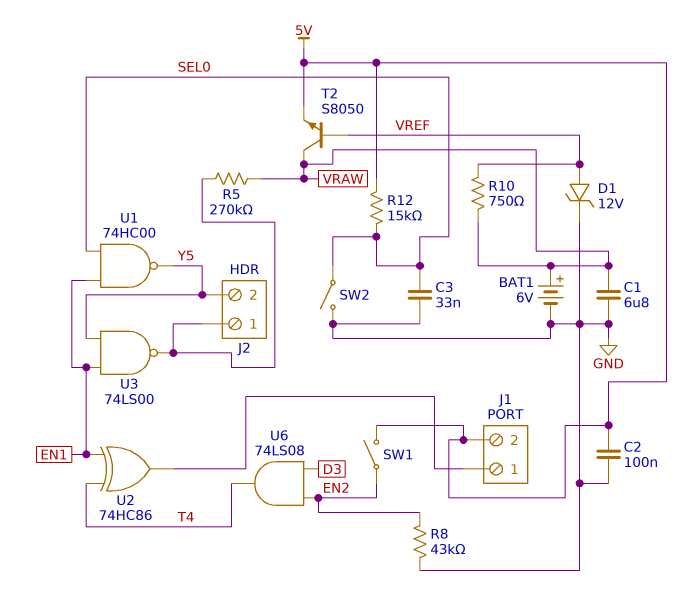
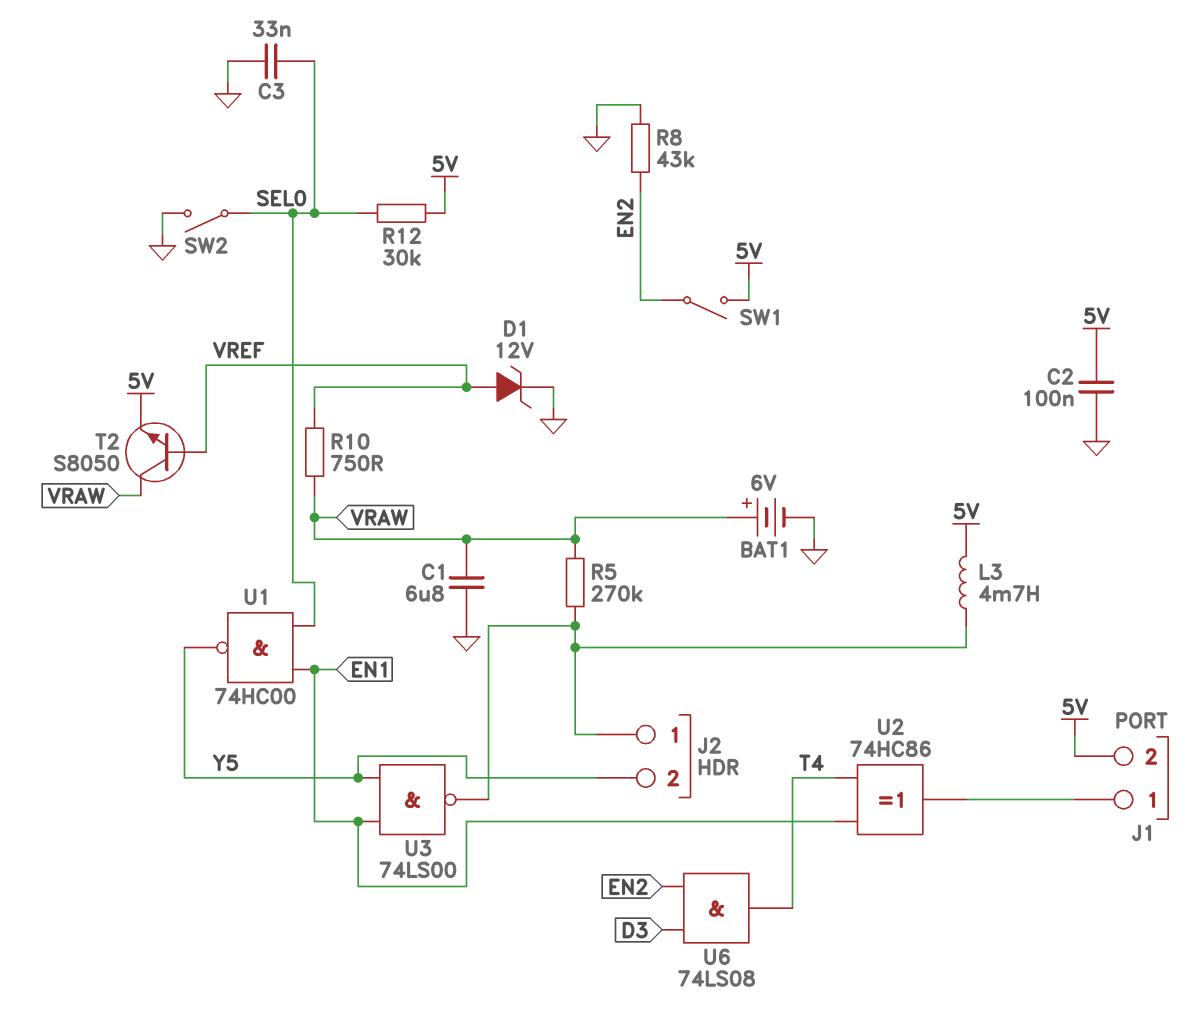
L3: none -> 4.7mH (5V, J2/1)
R12: 15k (5V, SEL0) -> 30k (5V, SEL0)

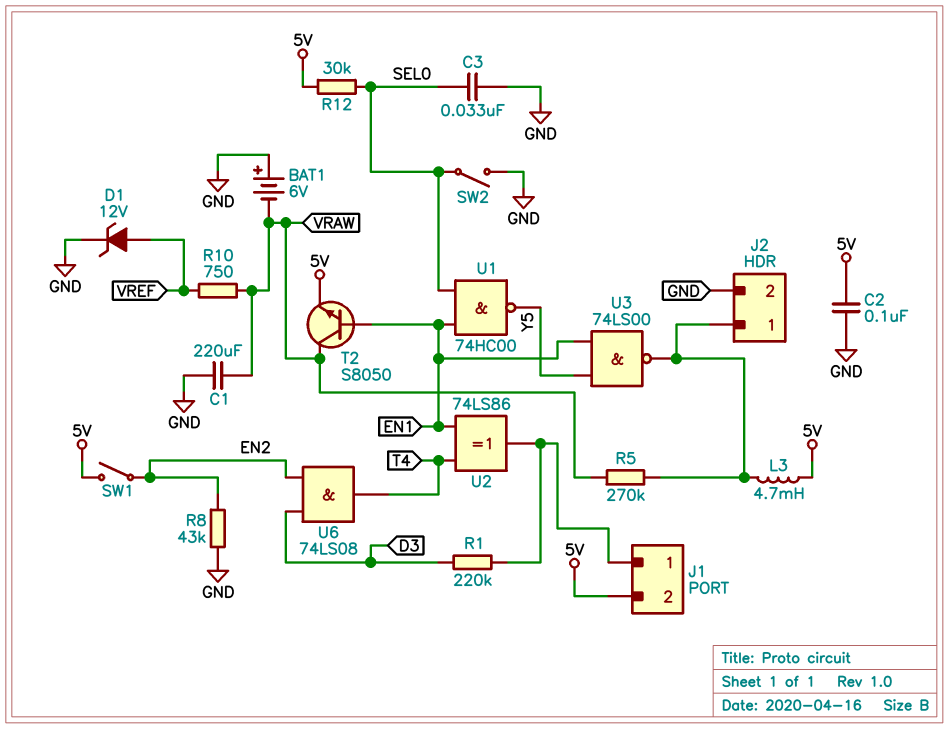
BAT1: 6V (plus VRAW, minus GND) -> 6V (plus GND, minus VRAW)
C1: 6.8uF (GND, VRAW) -> 220uF (GND, VRAW)
J2 pin 2: Y5 -> GND
R1: none -> 220k (D3, J1/1)
T2: NPN S8050 (B VREF, C VRAW, E 5V) -> NPN S8050 (B EN1, C VRAW, E 5V)
U2: XOR 74HC86 (in EN1, in T4, out J1/1) -> XOR 74LS86 (in EN1, in T4, out J1/1)

